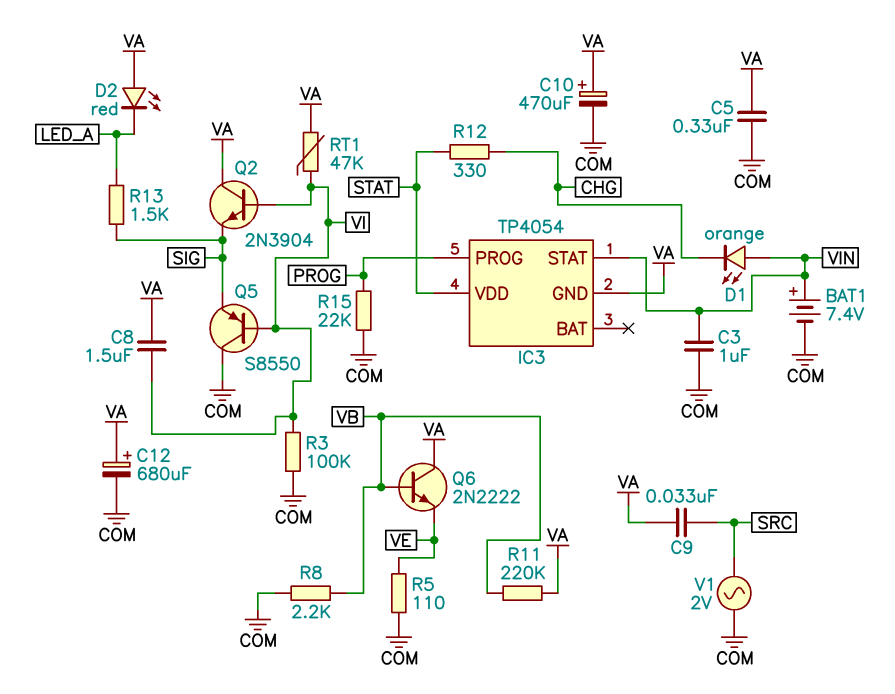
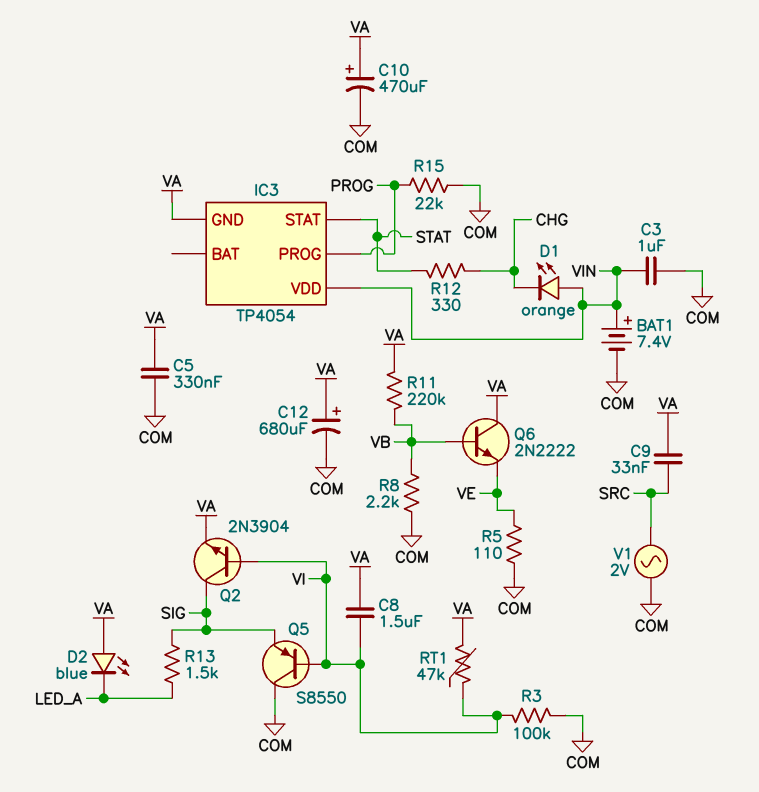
D2: LED red (A VA, K LED_A) -> LED blue (A VA, K LED_A)
IC3 pin STAT: VIN -> STAT
IC3 pin VDD: STAT -> VIN
Q2: NPN 2N3904 (B VI, C VA, E SIG) -> NPN 2N3904 (B VI, C SIG, E VA)

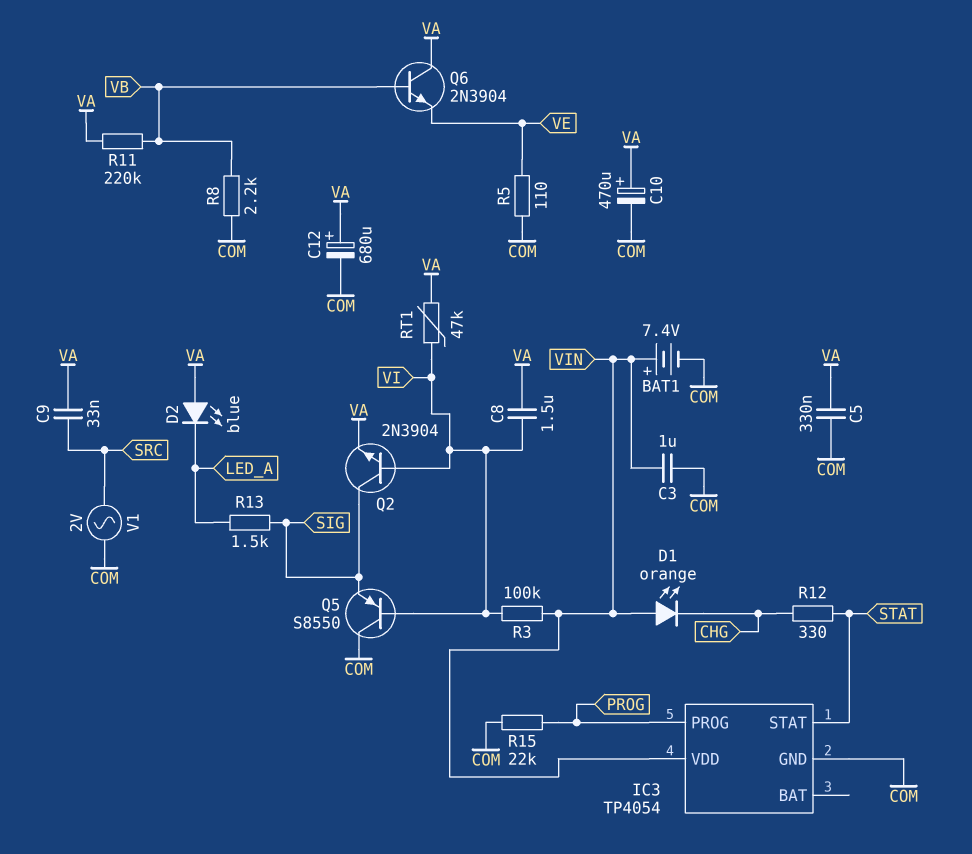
IC3 pin GND: VA -> COM
Q6: NPN 2N2222 (B VB, C VA, E VE) -> NPN 2N3904 (B VB, C VA, E VE)
R3: 100k (COM, VI) -> 100k (VI, VIN)

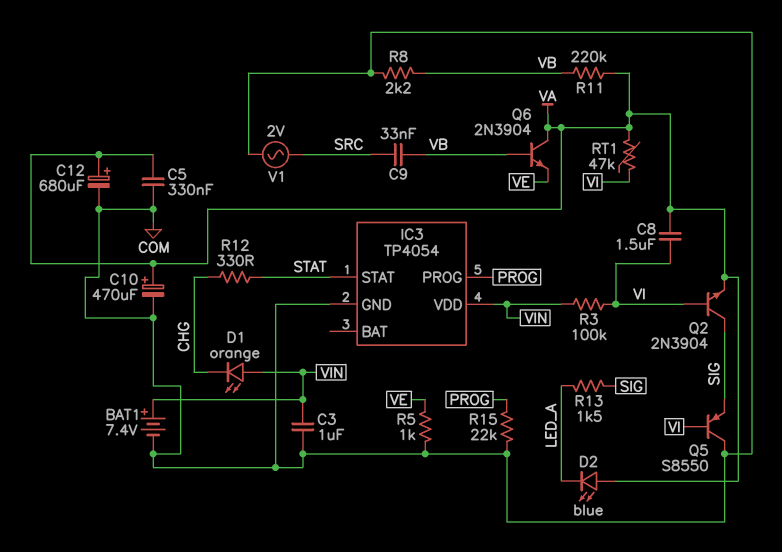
C9: 33nF (SRC, VA) -> 33nF (SRC, VB)
R5: 110 (COM, VE) -> 1k (COM, VE)

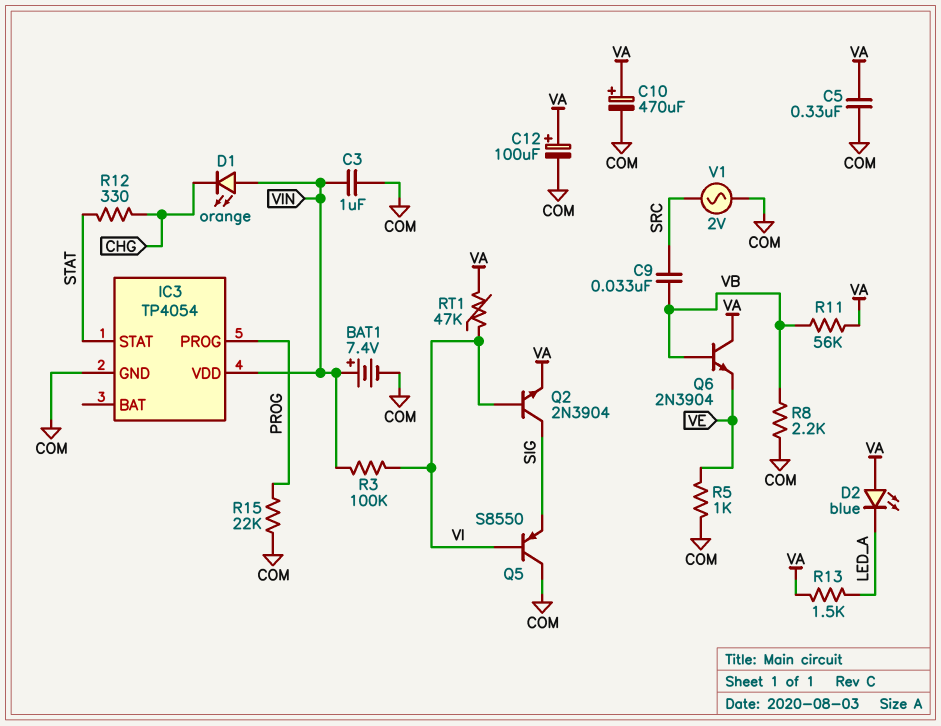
C8: 1.5uF (VA, VI) -> none
C12: 680uF (plus VA, minus COM) -> 100uF (plus VA, minus COM)
R11: 220k (VA, VB) -> 56k (VA, VB)
R13: 1.5k (LED_A, SIG) -> 1.5k (LED_A, VA)

